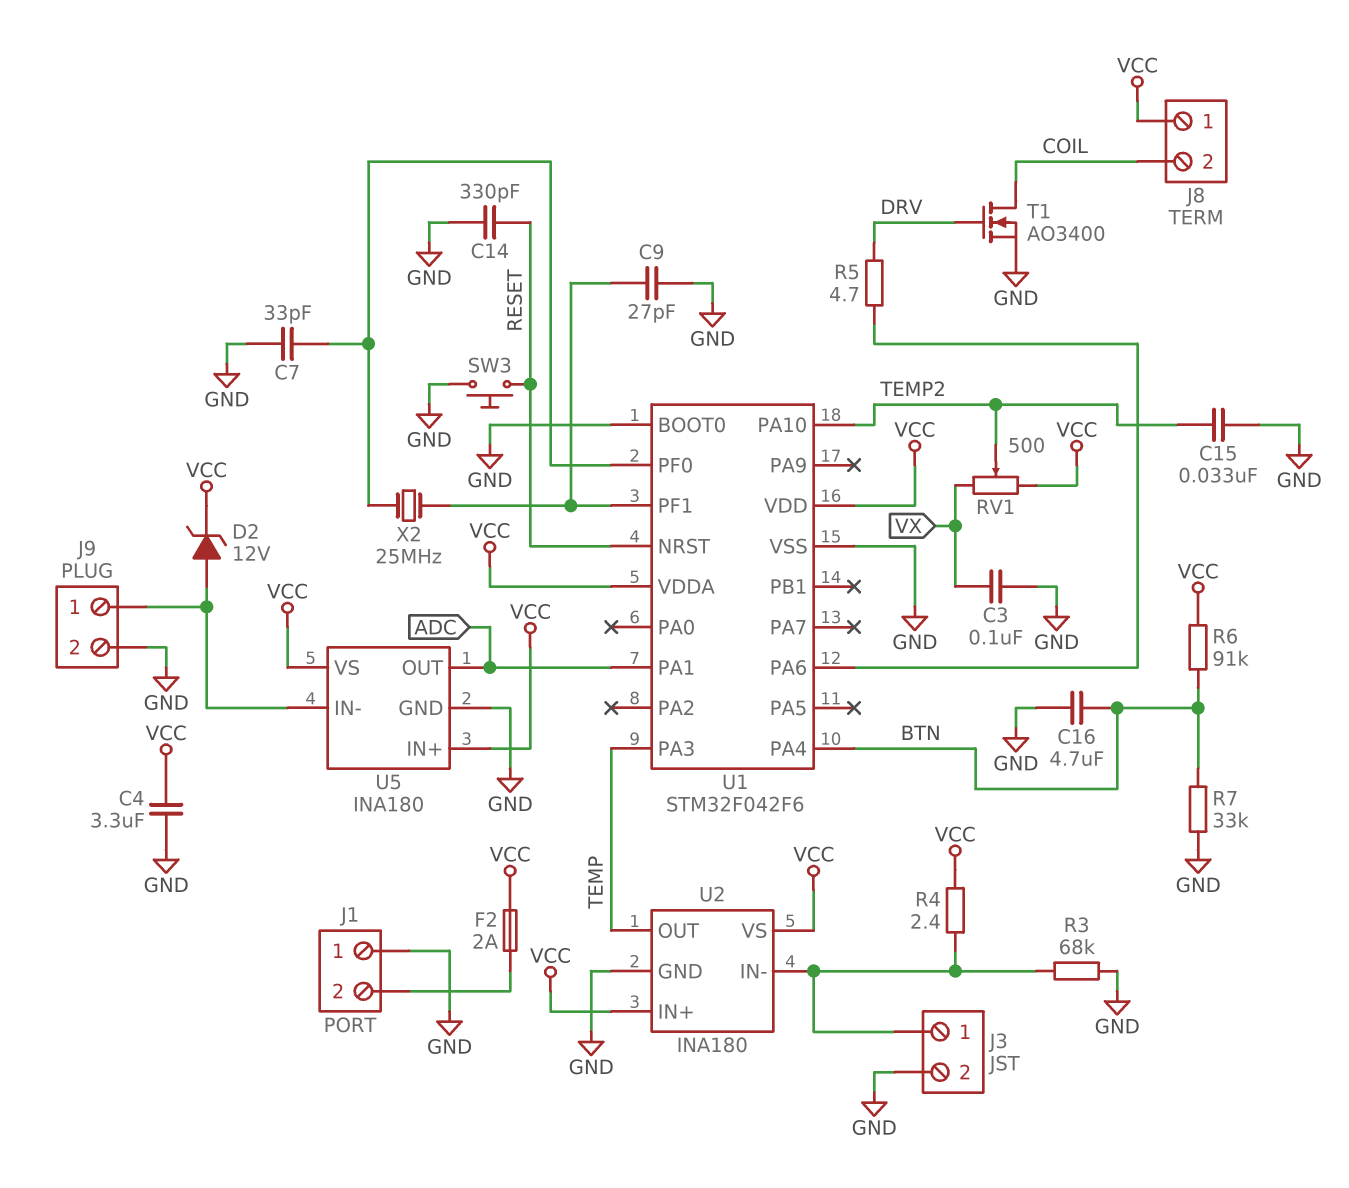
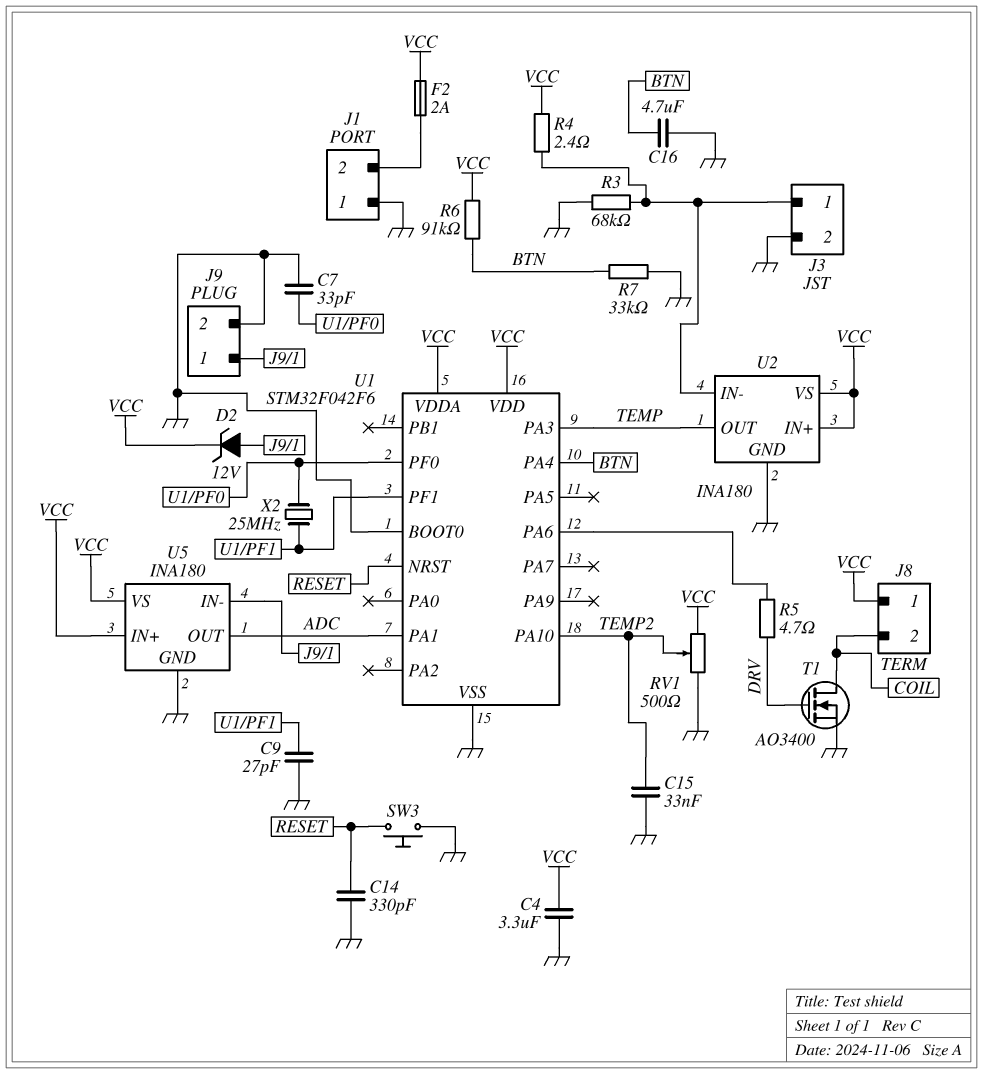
C3: 100nF (GND, VX) -> none
RV1: 500 (VCC, VX, wiper TEMP2) -> 500 (GND, VCC, wiper TEMP2)

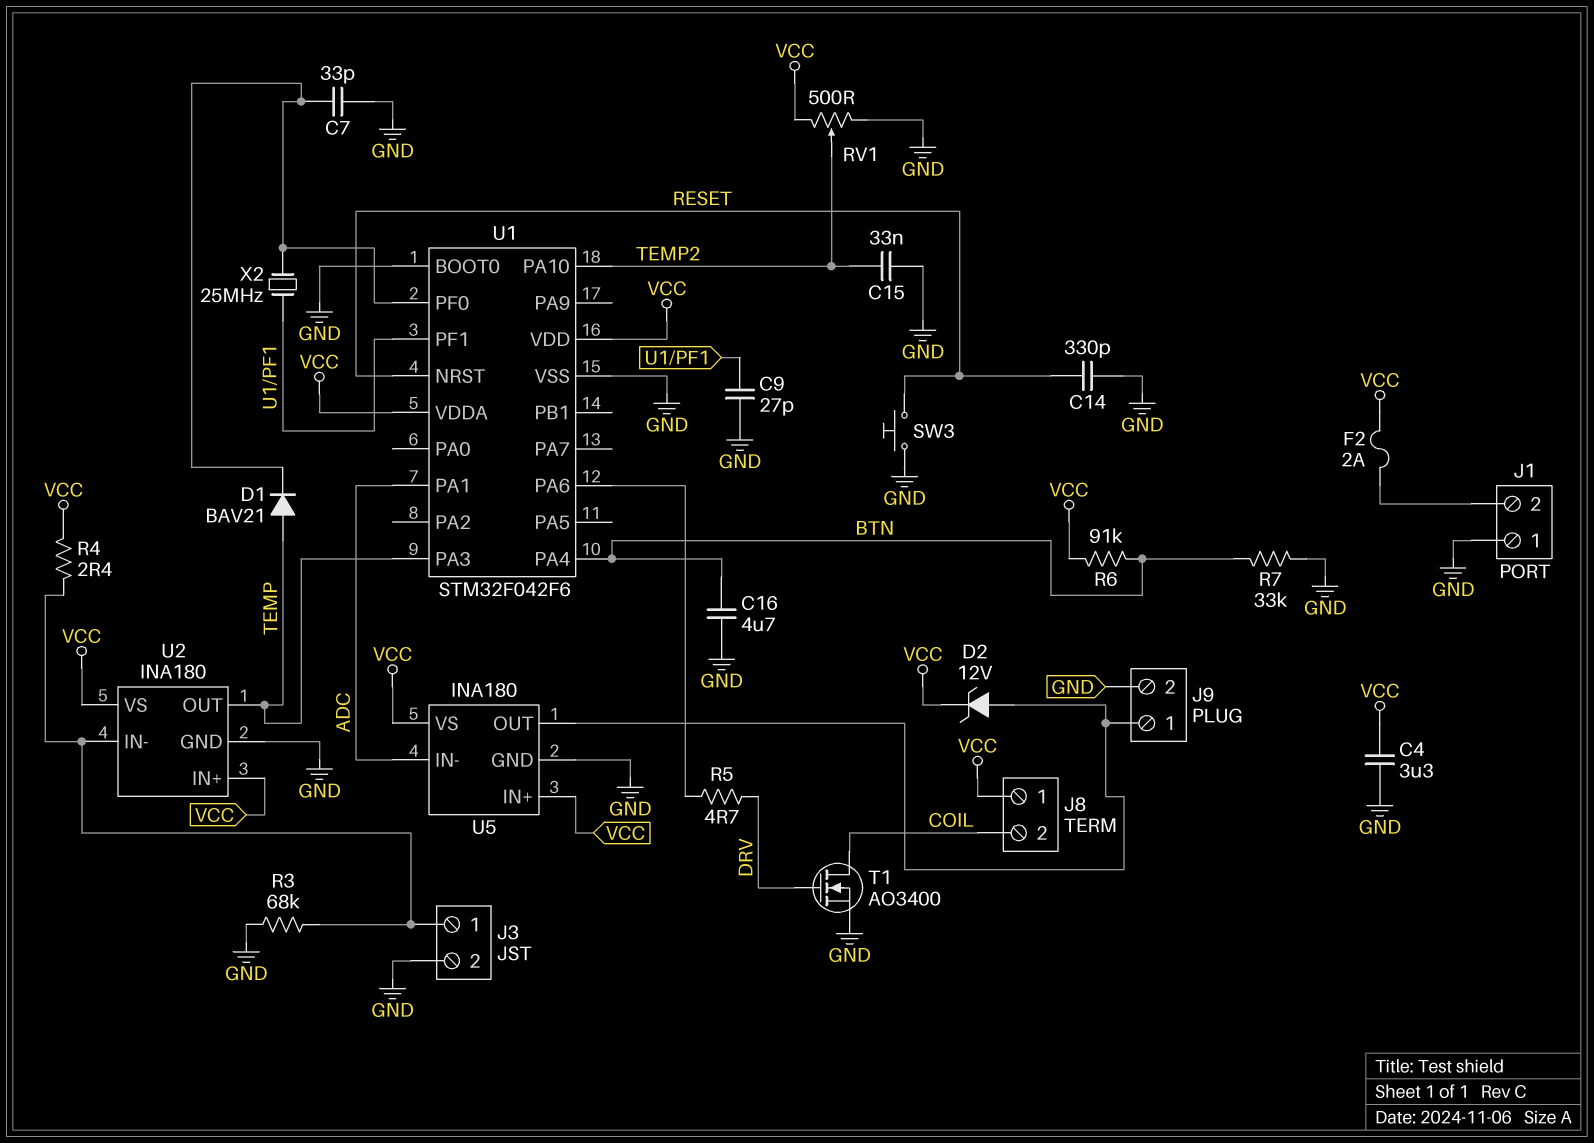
D1: none -> diode BAV21 (A TEMP, K U1/PF0)
U5 pin IN-: J9/1 -> ADC
U5 pin OUT: ADC -> J9/1

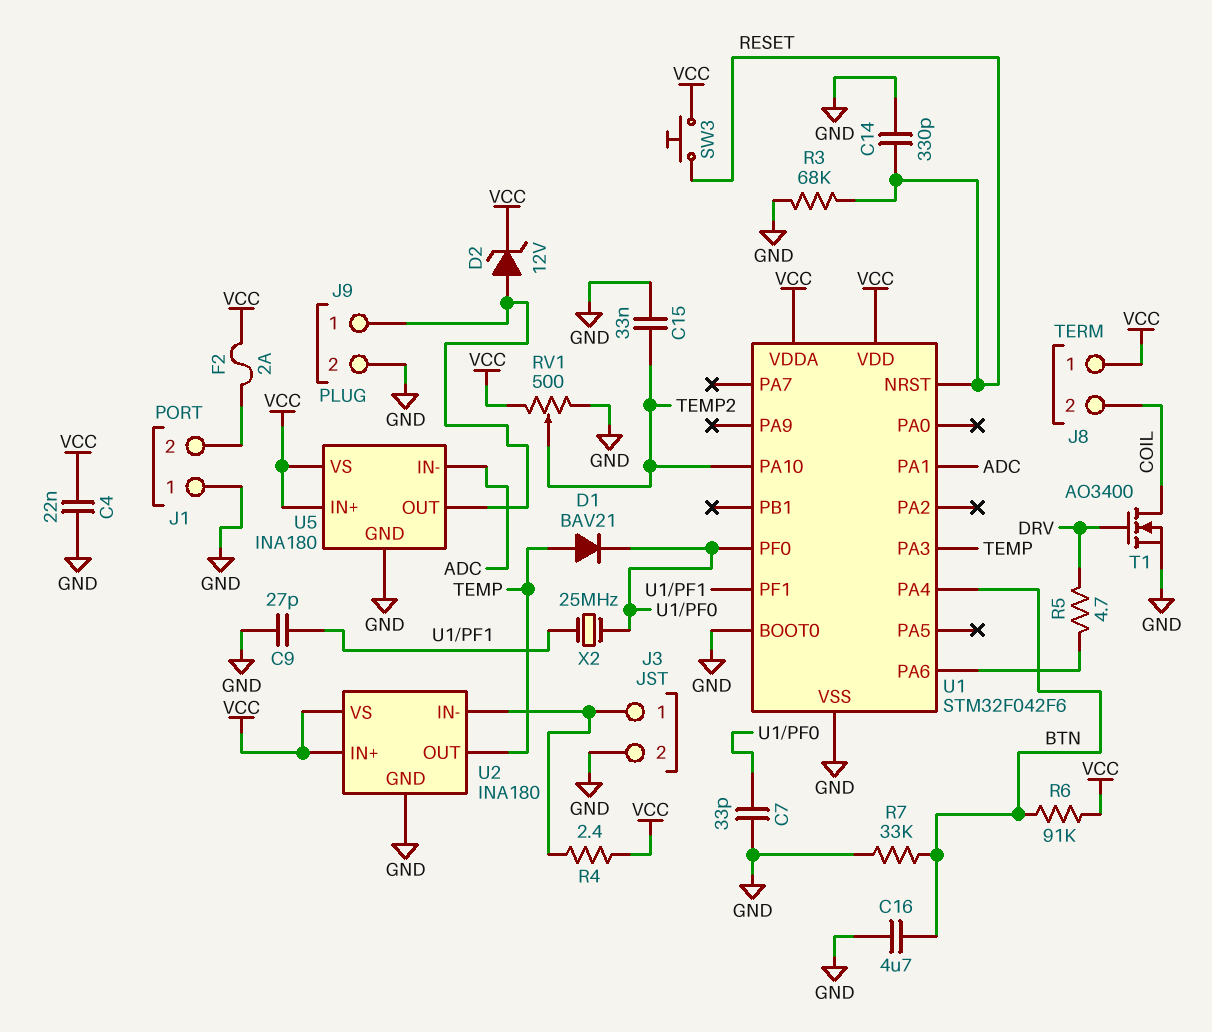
C4: 3.3uF (GND, VCC) -> 22nF (GND, VCC)
R3: 68k (GND, J3/1) -> 68k (GND, RESET)
SW3: button (GND, RESET) -> button (RESET, VCC)

